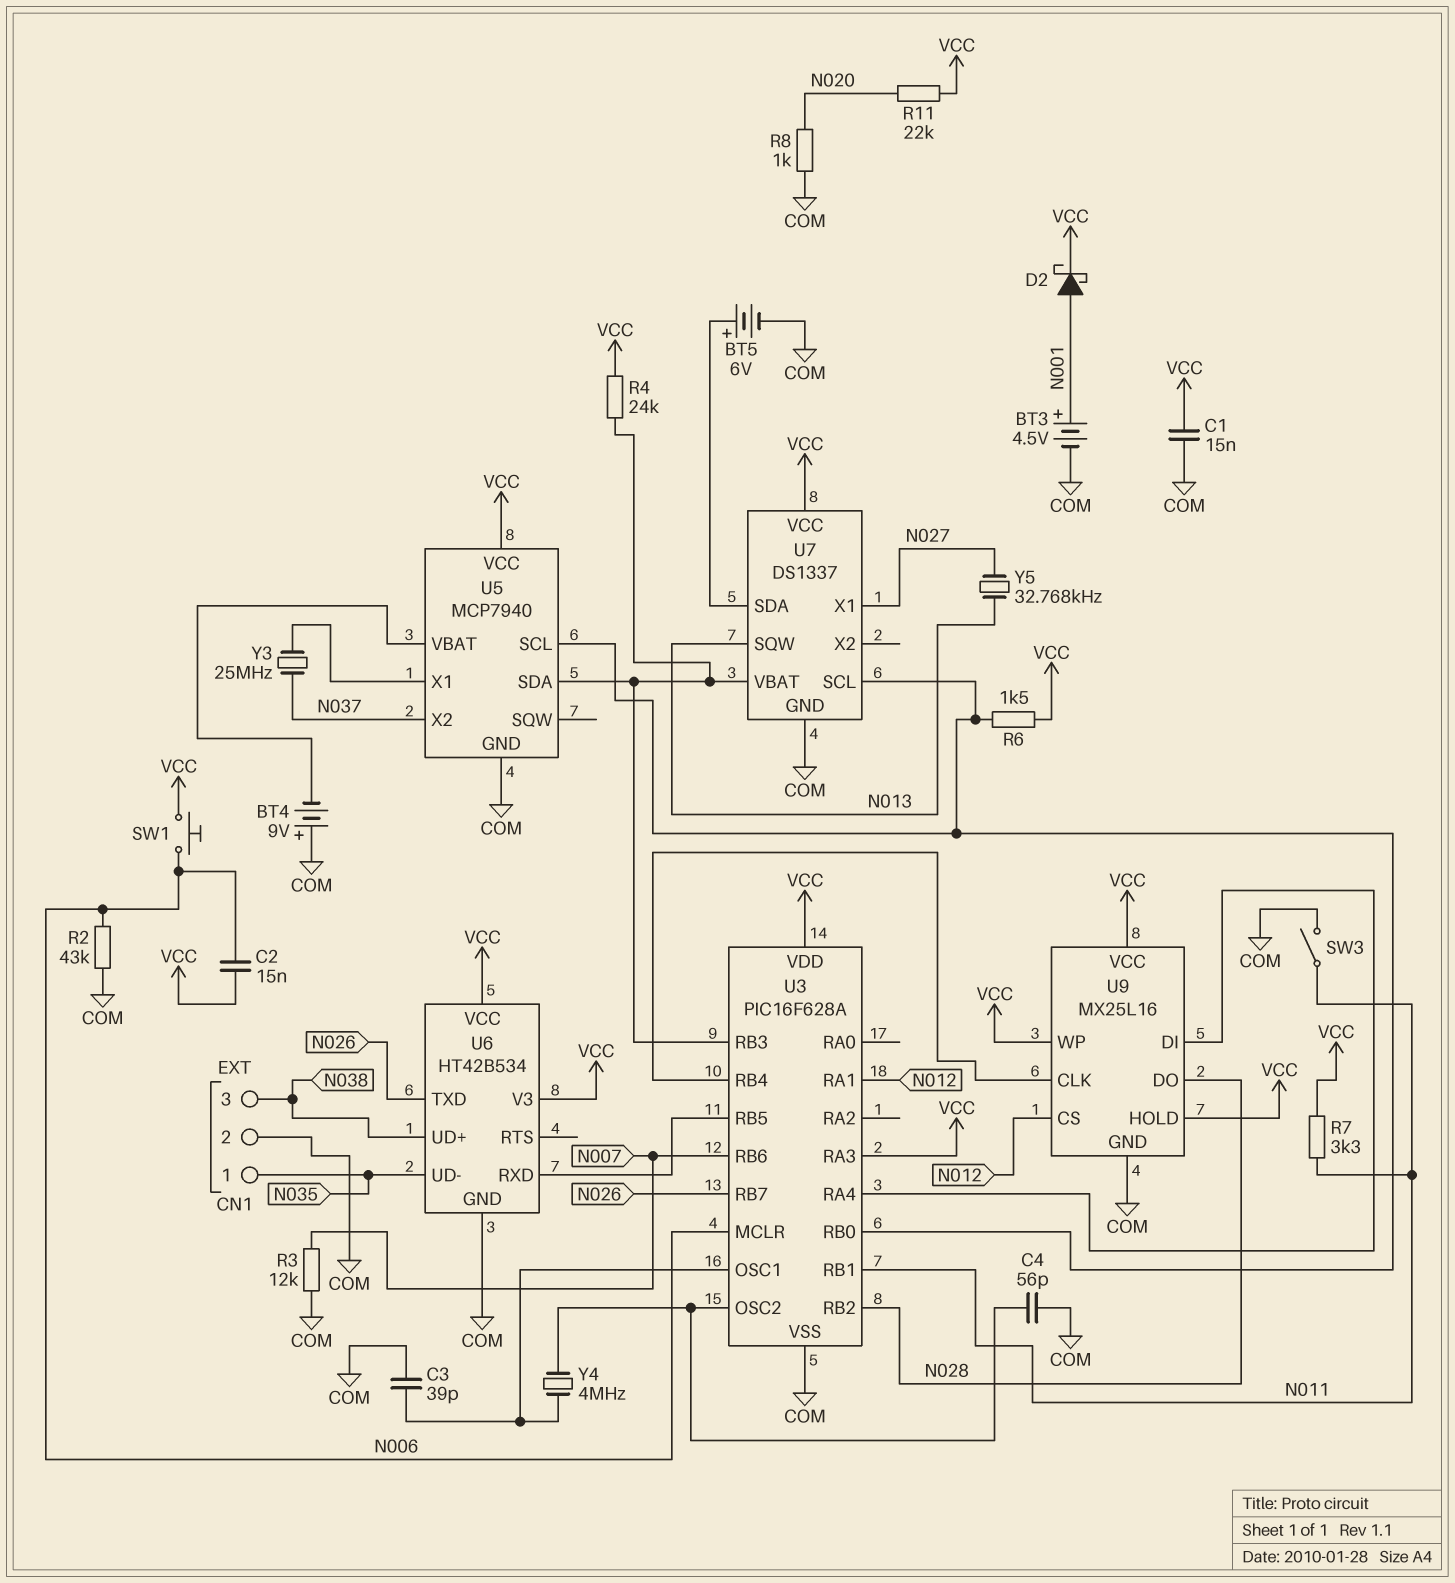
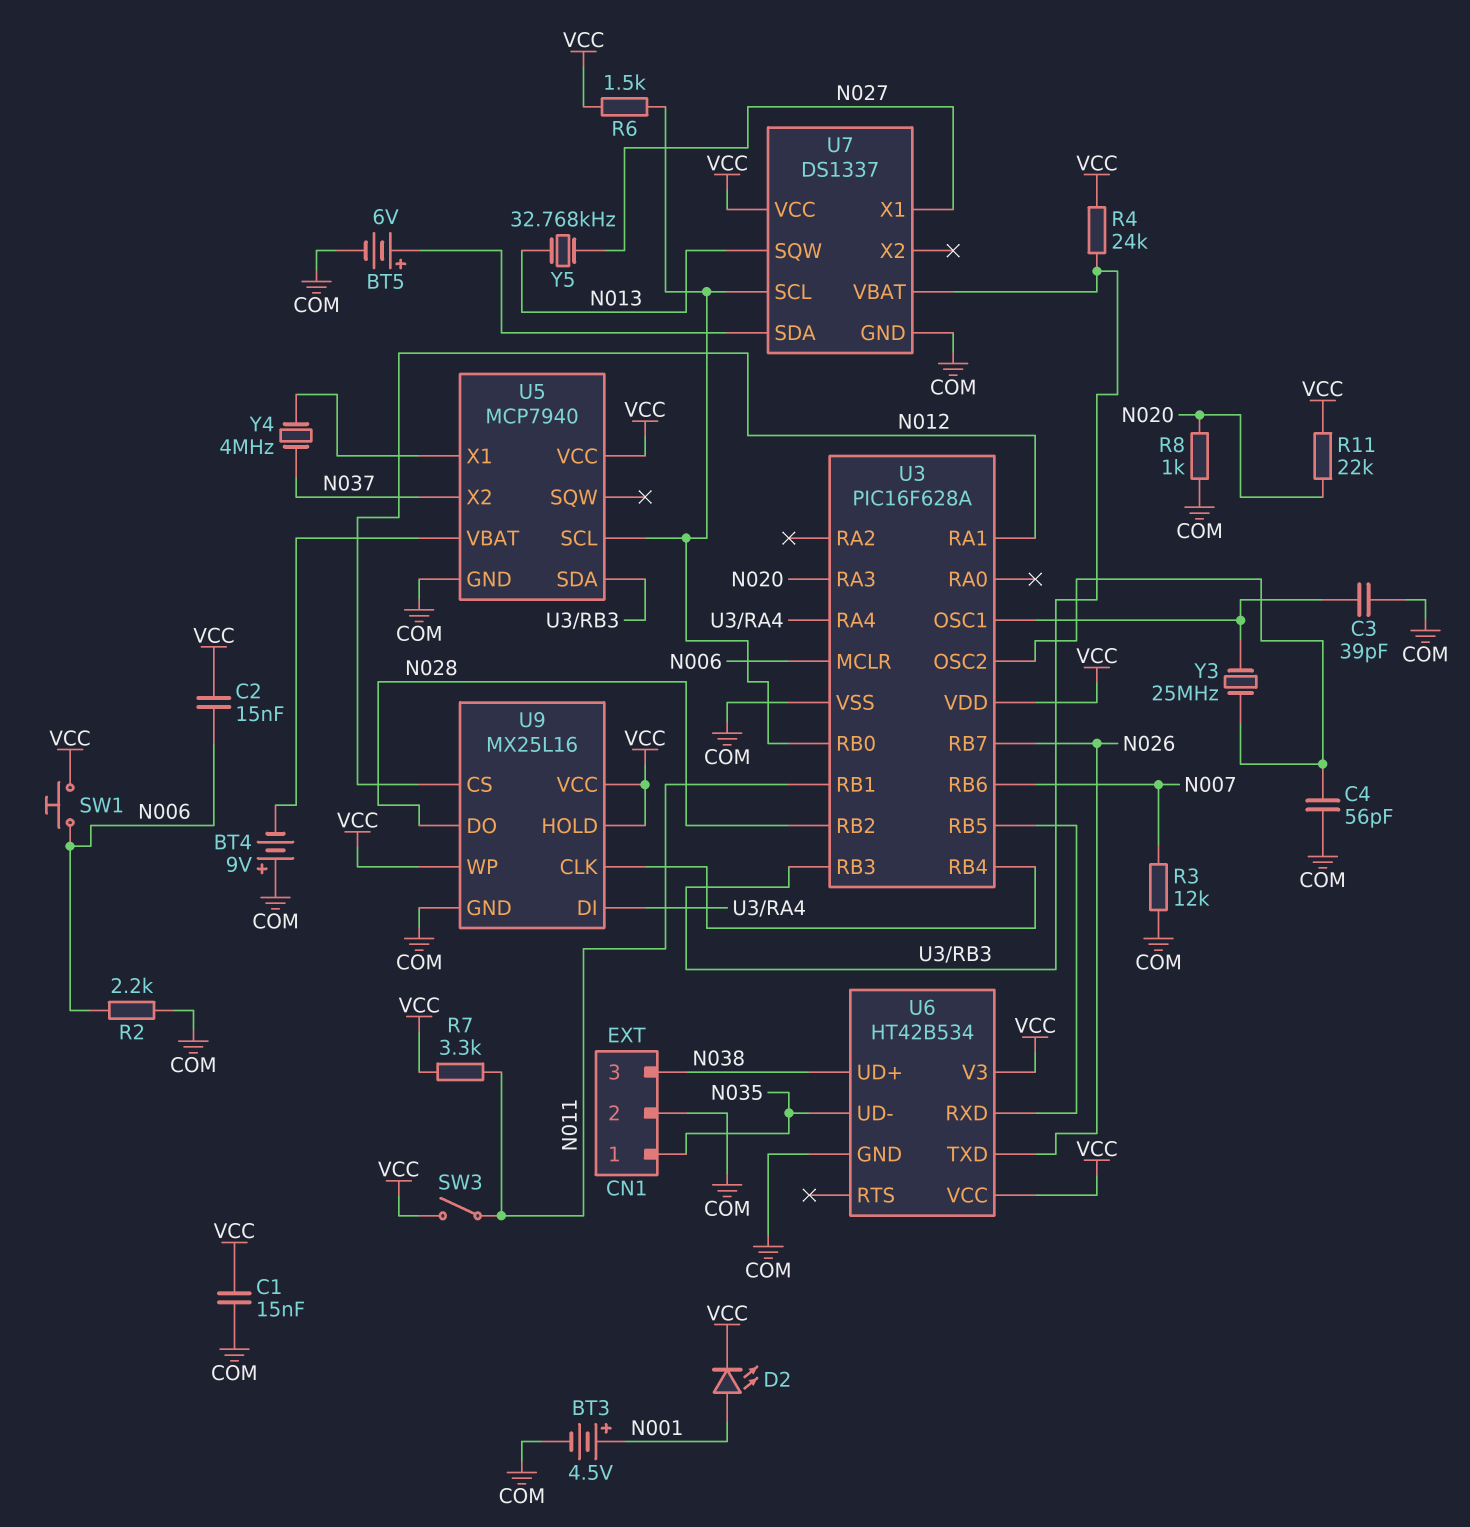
D2: schottky (A N001, K VCC) -> LED (A N001, K VCC)
R2: 43k (COM, N006) -> 2.2k (COM, N006)
SW3: switch (COM, N011) -> switch (N011, VCC)
U3 pin RA3: VCC -> N020
Y3: 25MHz (N037, U5/X1) -> 25MHz (U3/OSC1, U3/OSC2)
Y4: 4MHz (U3/OSC1, U3/OSC2) -> 4MHz (N037, U5/X1)

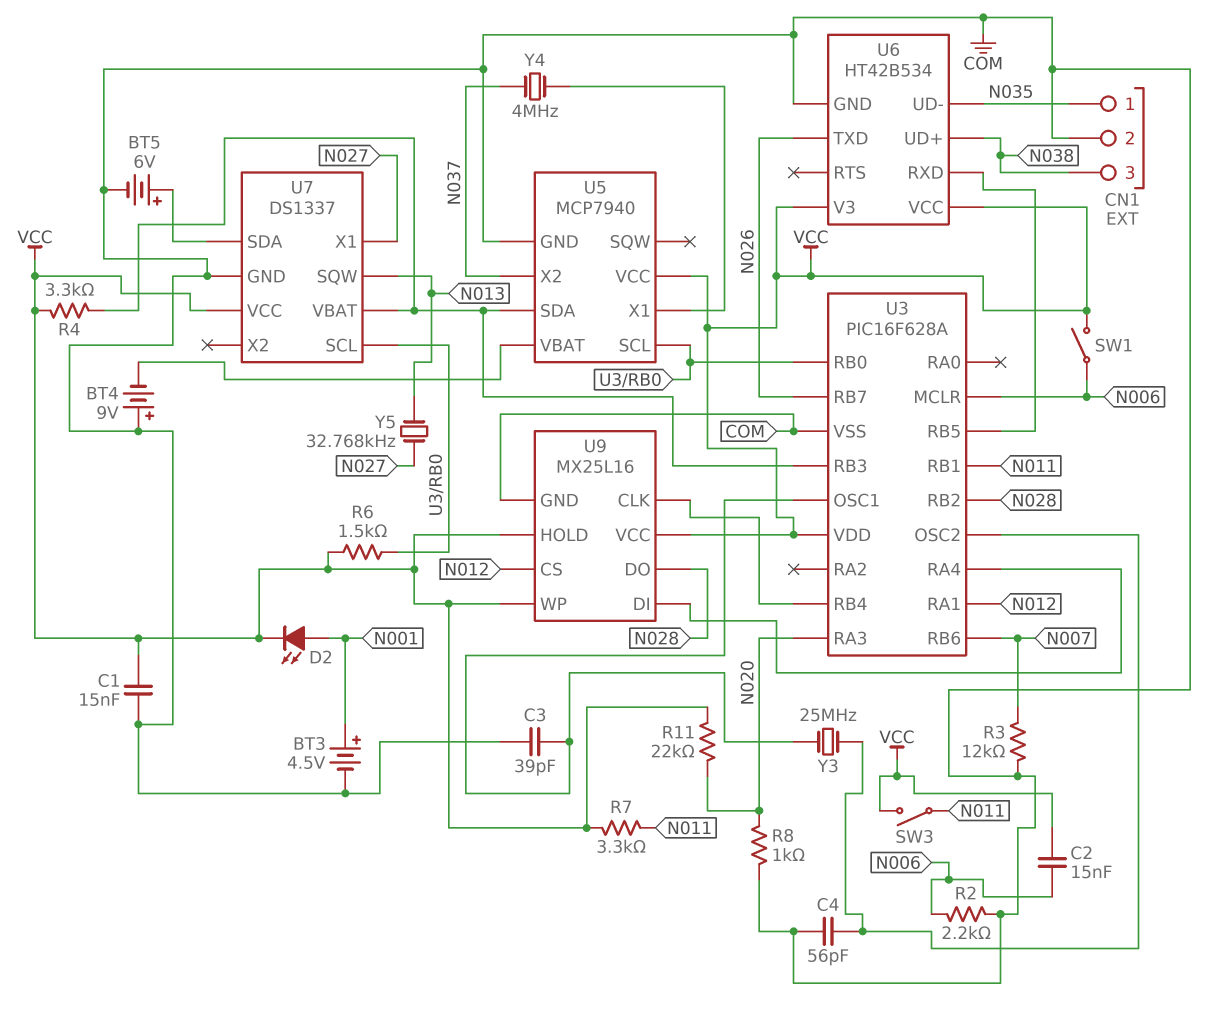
R4: 24k (U3/RB3, VCC) -> 3.3k (U3/RB3, VCC)
SW1: button (N006, VCC) -> switch (N006, VCC)

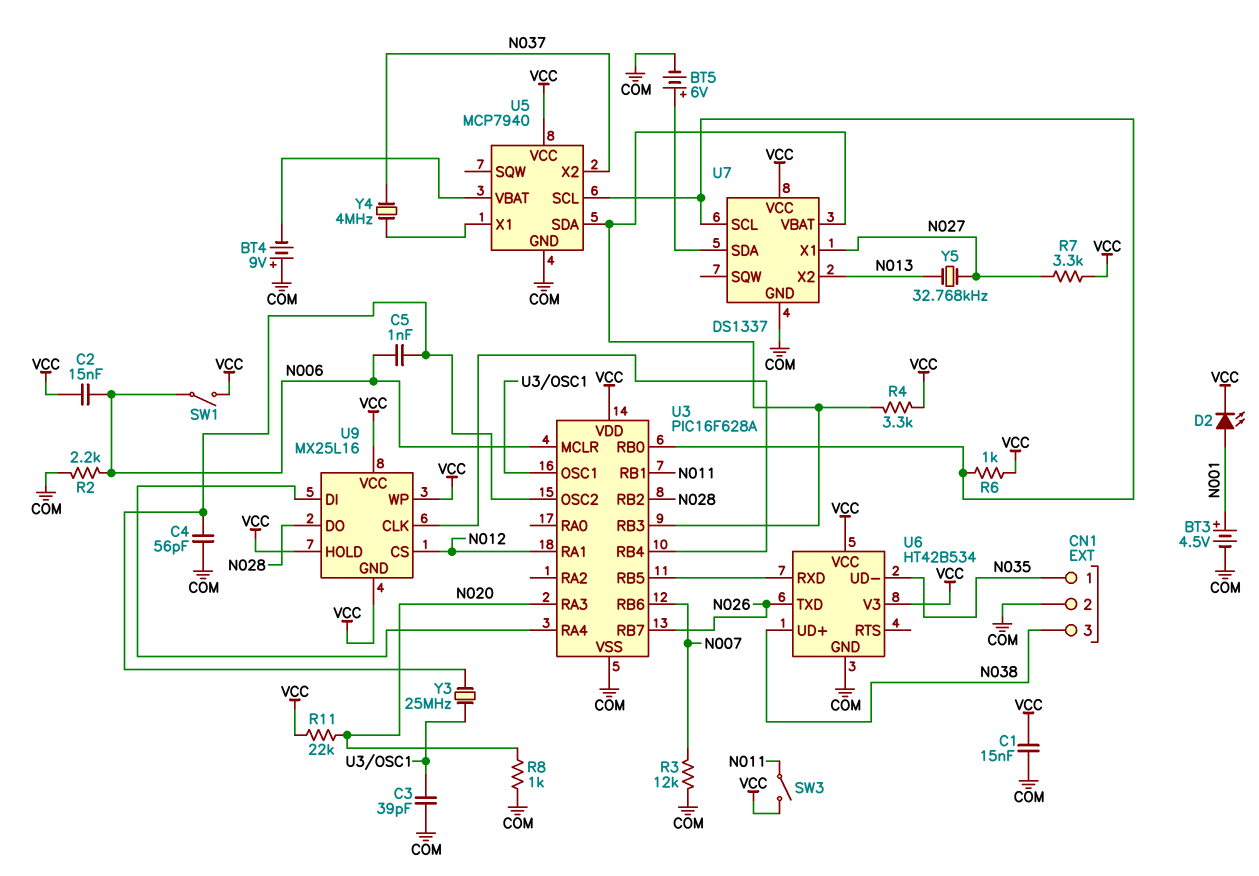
C5: none -> 1nF (N006, U3/OSC2)
R6: 1.5k (U3/RB0, VCC) -> 1k (U3/RB0, VCC)
R7: 3.3k (N011, VCC) -> 3.3k (N027, VCC)
U7 pin SQW: N013 -> none
U7 pin X2: none -> N013
U9 pin GND: COM -> VCC

